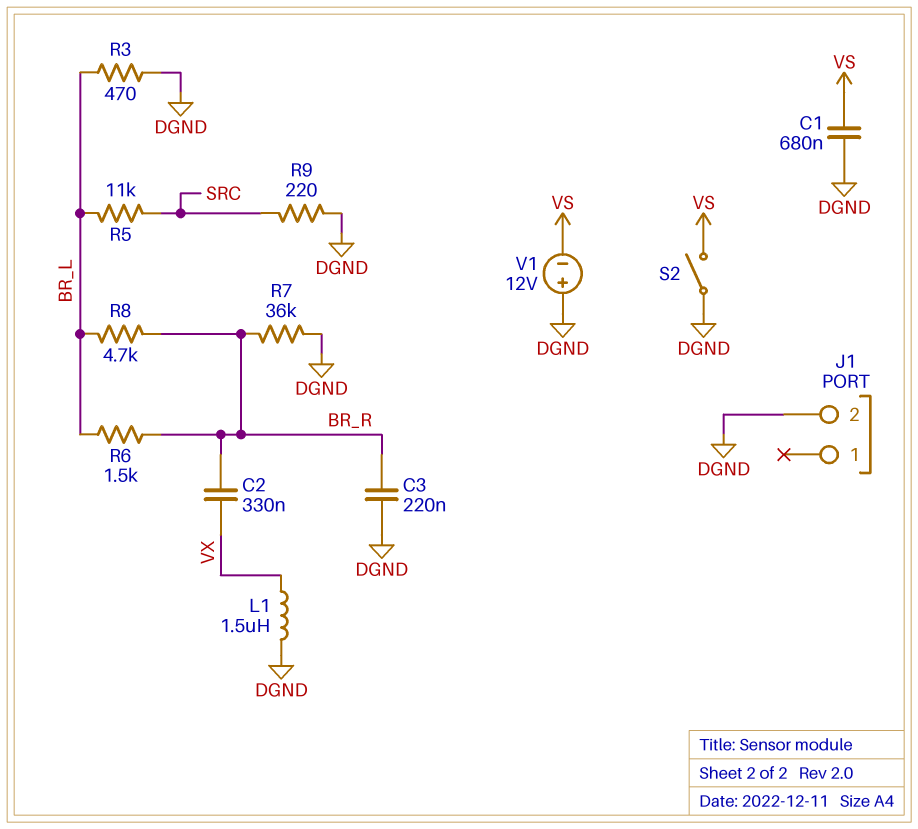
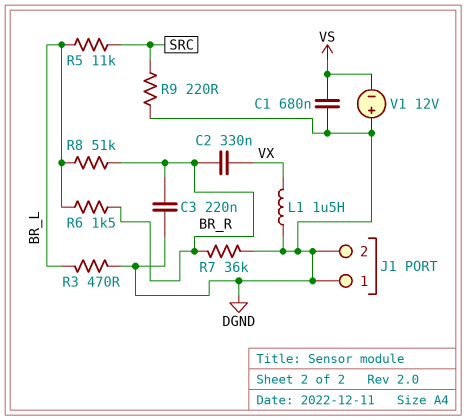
J1 pin 1: none -> DGND
R8: 4.7k (BR_L, BR_R) -> 51k (BR_L, BR_R)
S2: switch (DGND, VS) -> none

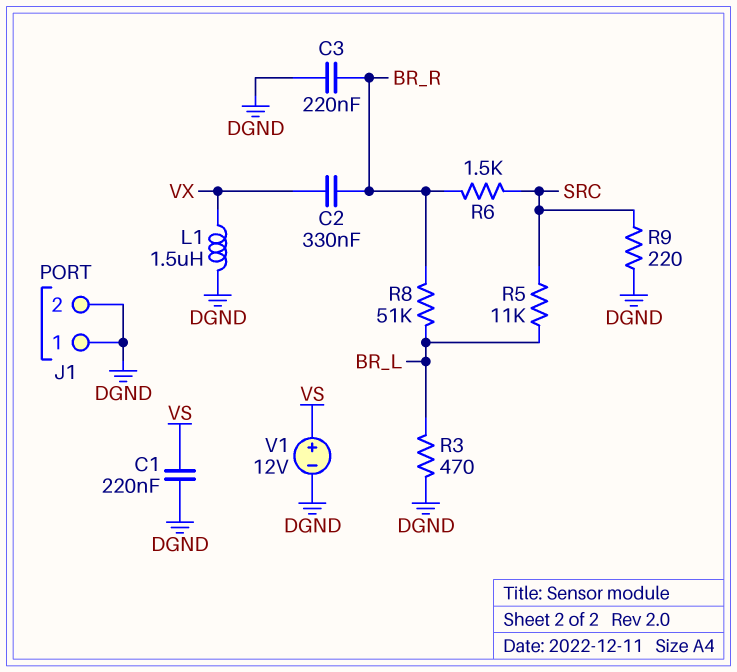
C1: 680nF (DGND, VS) -> 220nF (DGND, VS)
R6: 1.5k (BR_L, BR_R) -> 1.5k (BR_R, SRC)
R7: 36k (BR_R, DGND) -> none
V1: 12V (plus DGND, minus VS) -> 12V (plus VS, minus DGND)

